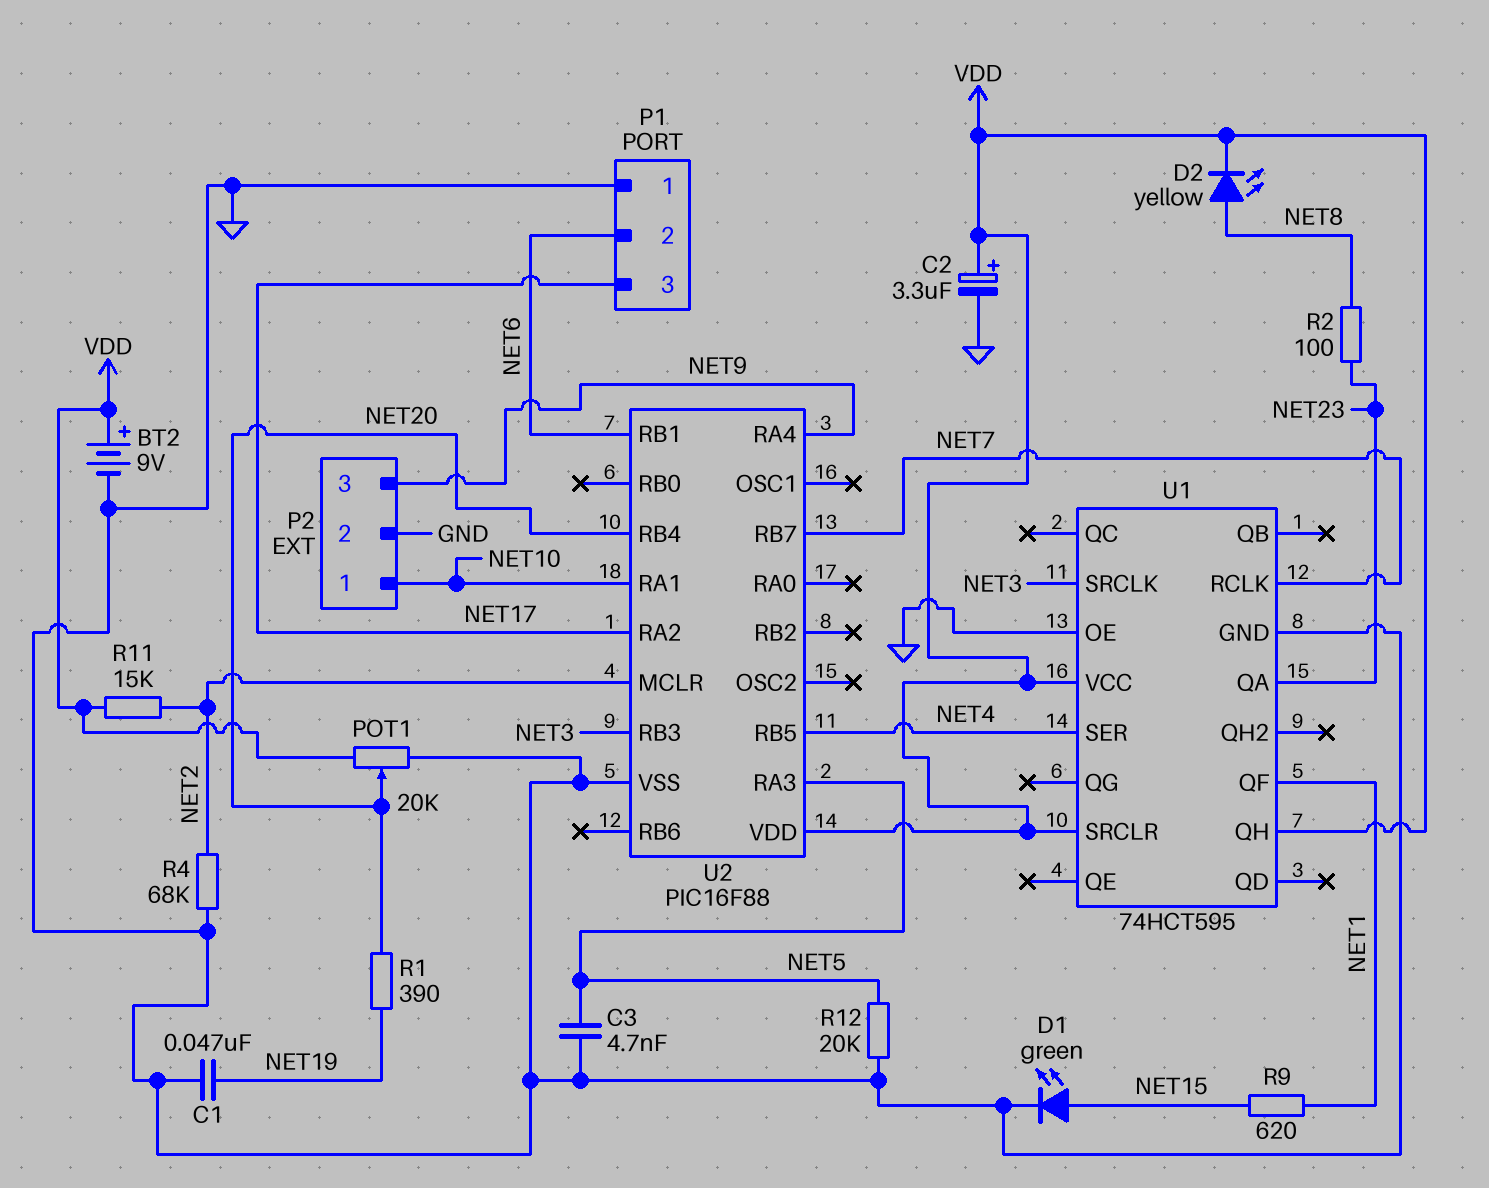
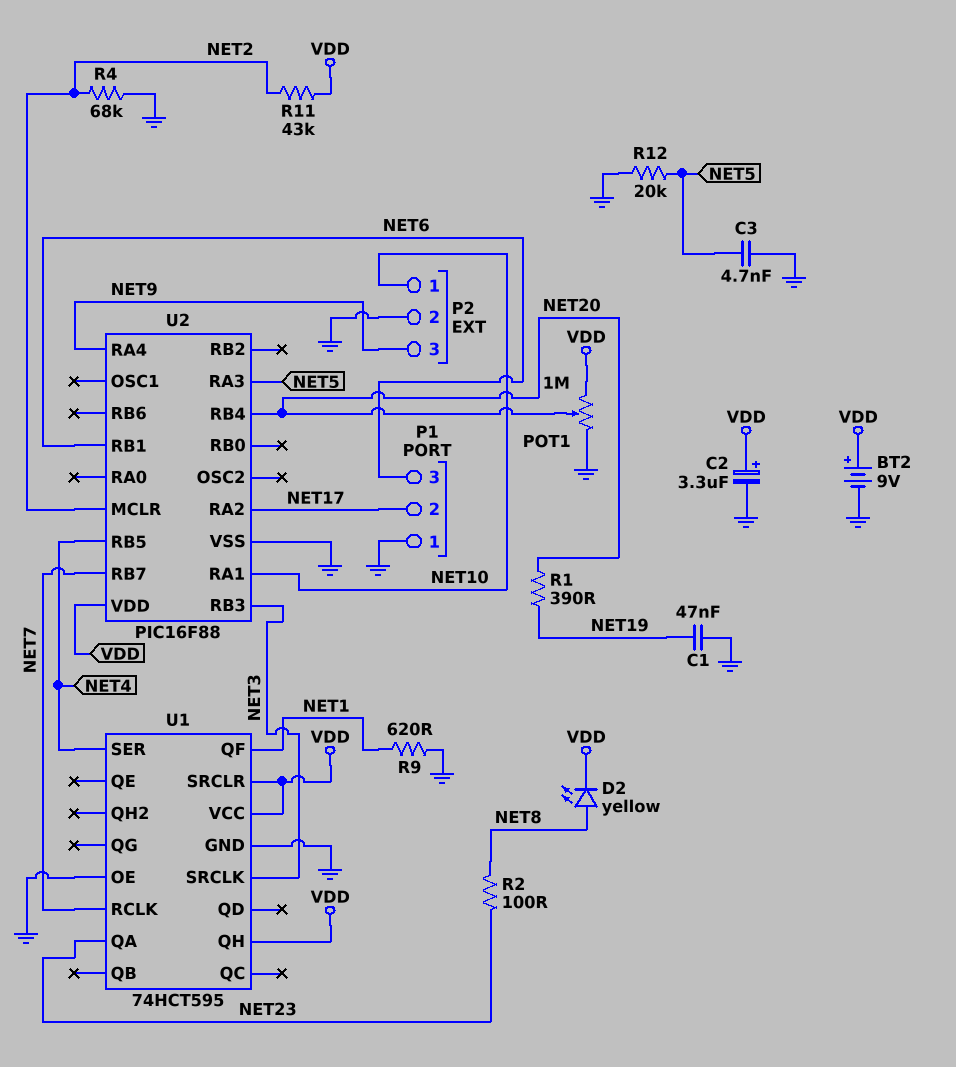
D1: LED green (A NET15, K GND) -> none
P1 pin 2: NET6 -> NET17
P1 pin 3: NET17 -> NET6
POT1: 20k (GND, VDD, wiper NET20) -> 1M (GND, VDD, wiper NET20)
R9: 620 (NET1, NET15) -> 620 (GND, NET1)
R11: 15k (NET2, VDD) -> 43k (NET2, VDD)

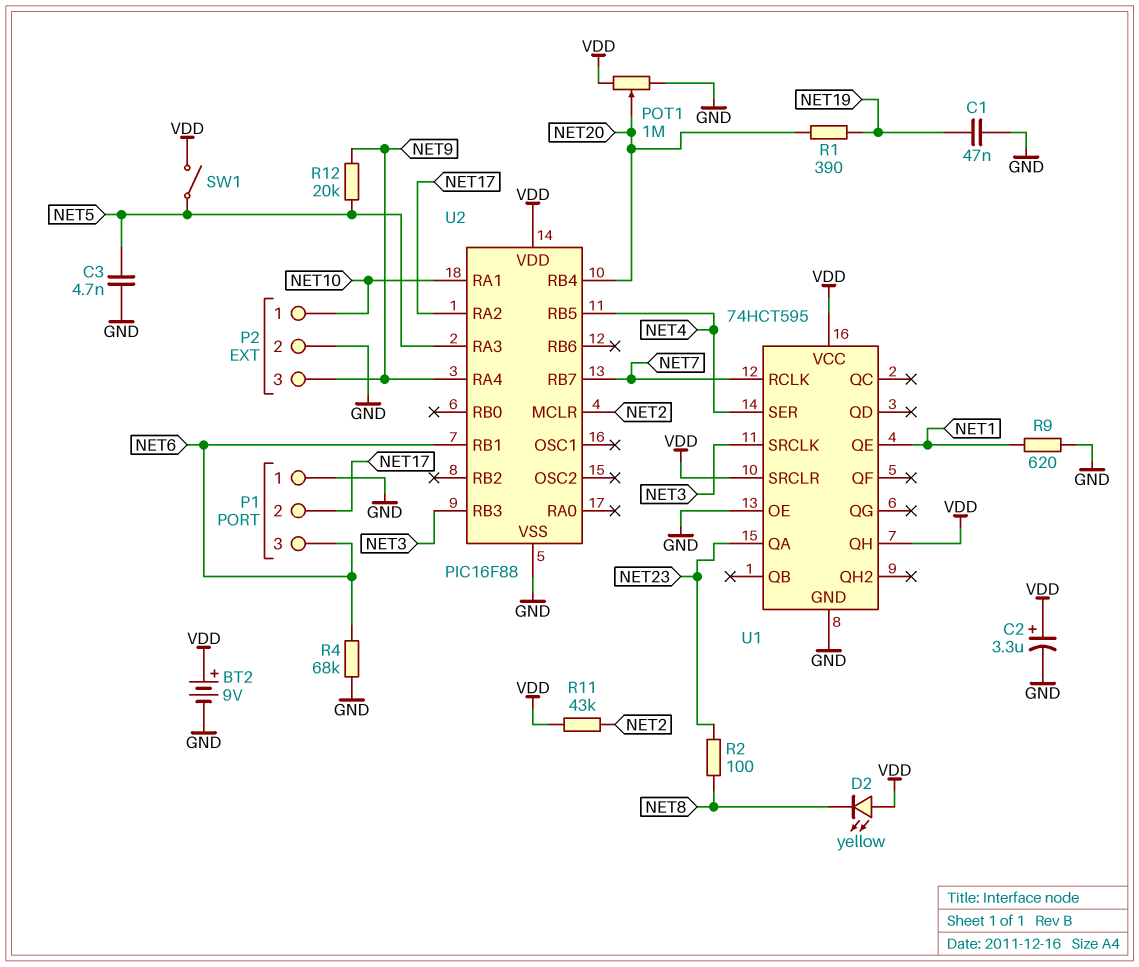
D2: LED yellow (A NET8, K VDD) -> LED yellow (A VDD, K NET8)
R4: 68k (GND, NET2) -> 68k (GND, NET6)
R12: 20k (GND, NET5) -> 20k (NET5, NET9)
SW1: none -> switch (NET5, VDD)
U1 pin QE: none -> NET1
U1 pin QF: NET1 -> none

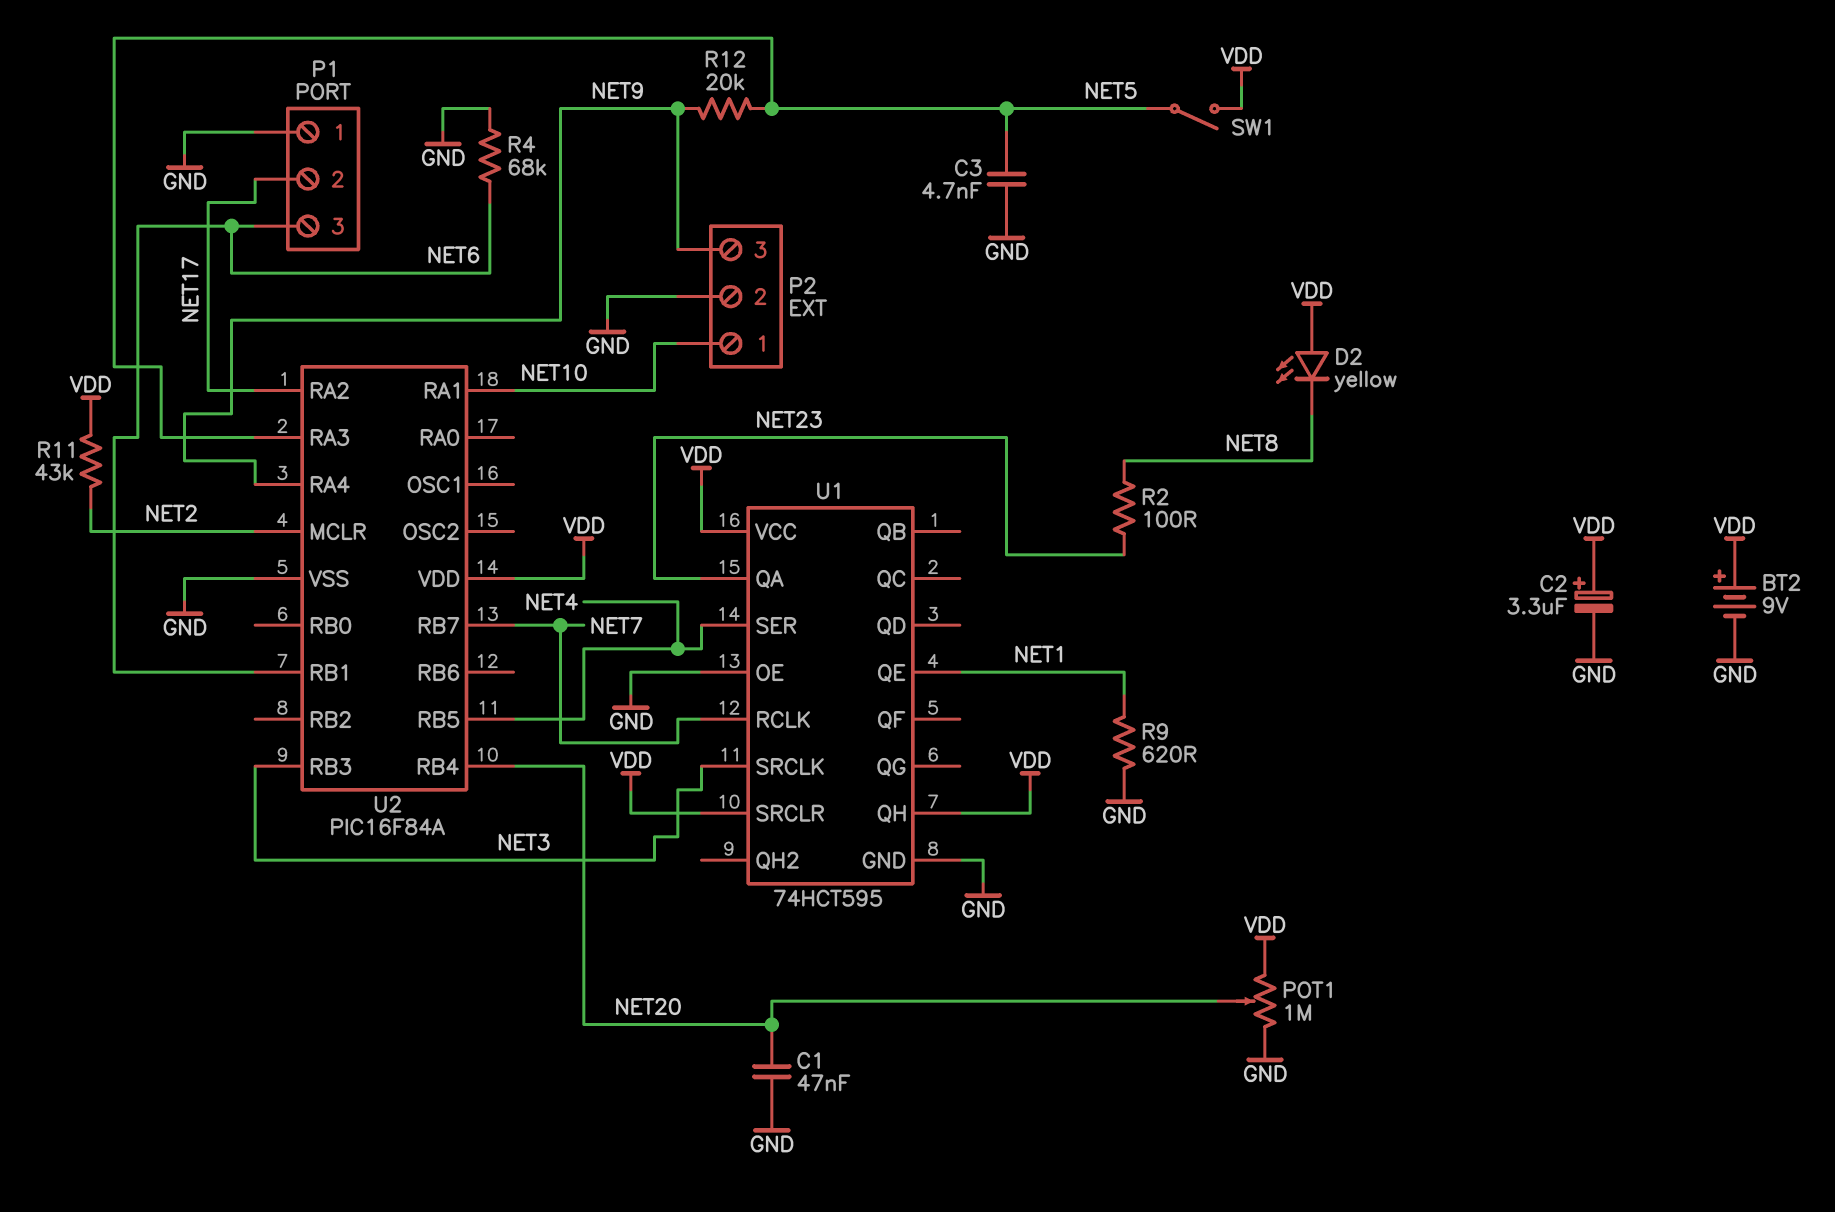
C1: 47nF (GND, NET19) -> 47nF (GND, NET20)
R1: 390 (NET19, NET20) -> none
U2: PIC16F88 -> PIC16F84A

